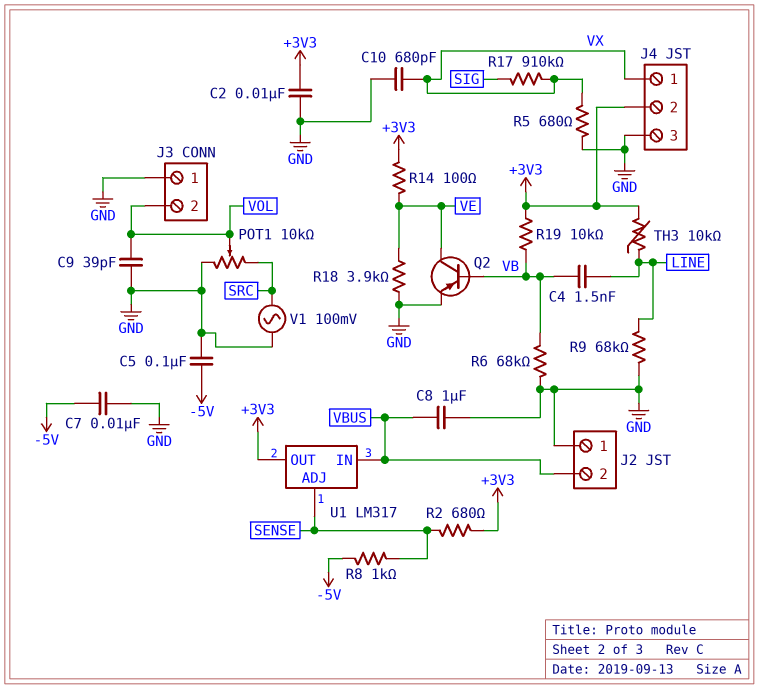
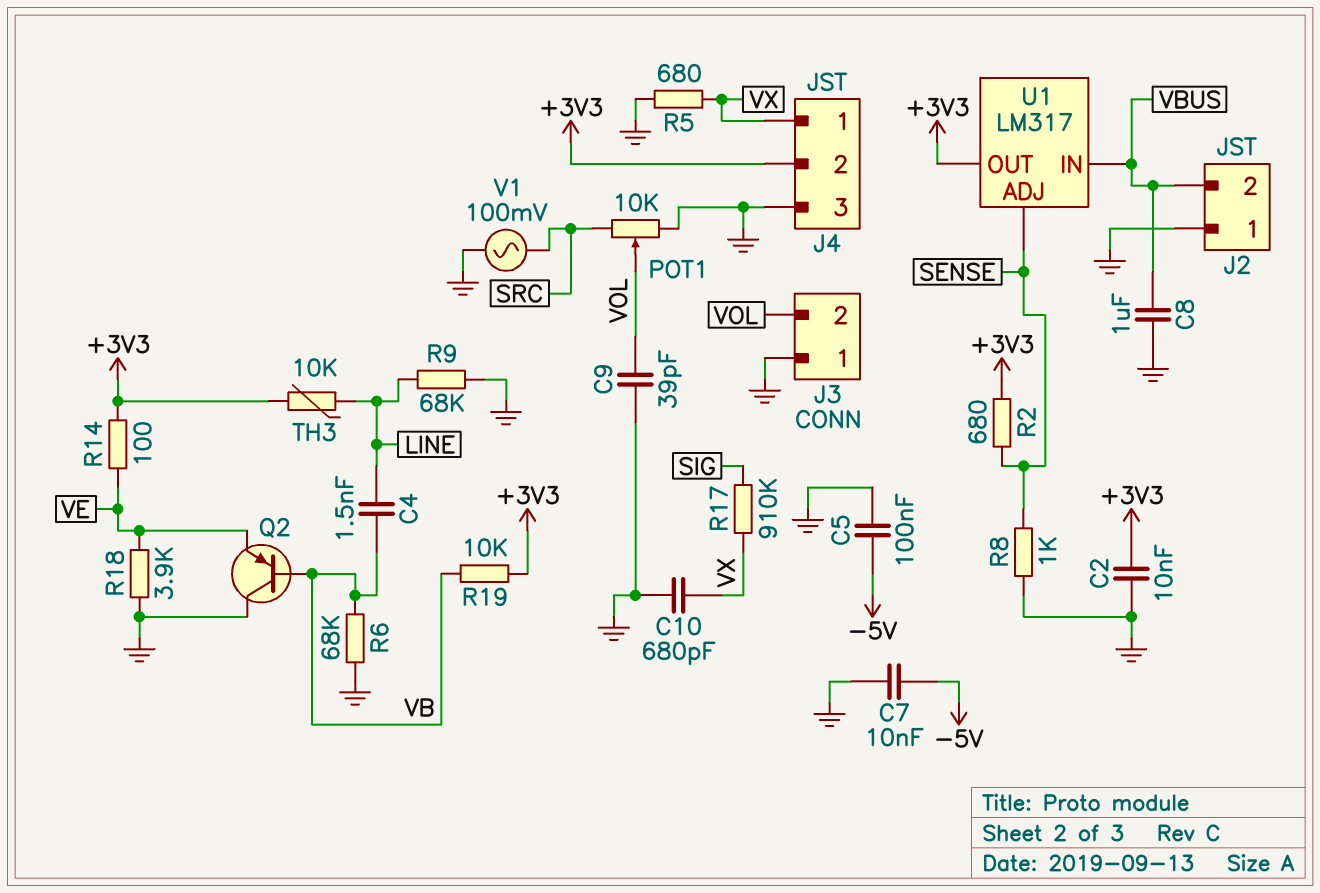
Q2: PNP (B VB, C VE, E GND) -> PNP (B VB, C GND, E VE)
R8: 1k (-5V, SENSE) -> 1k (GND, SENSE)

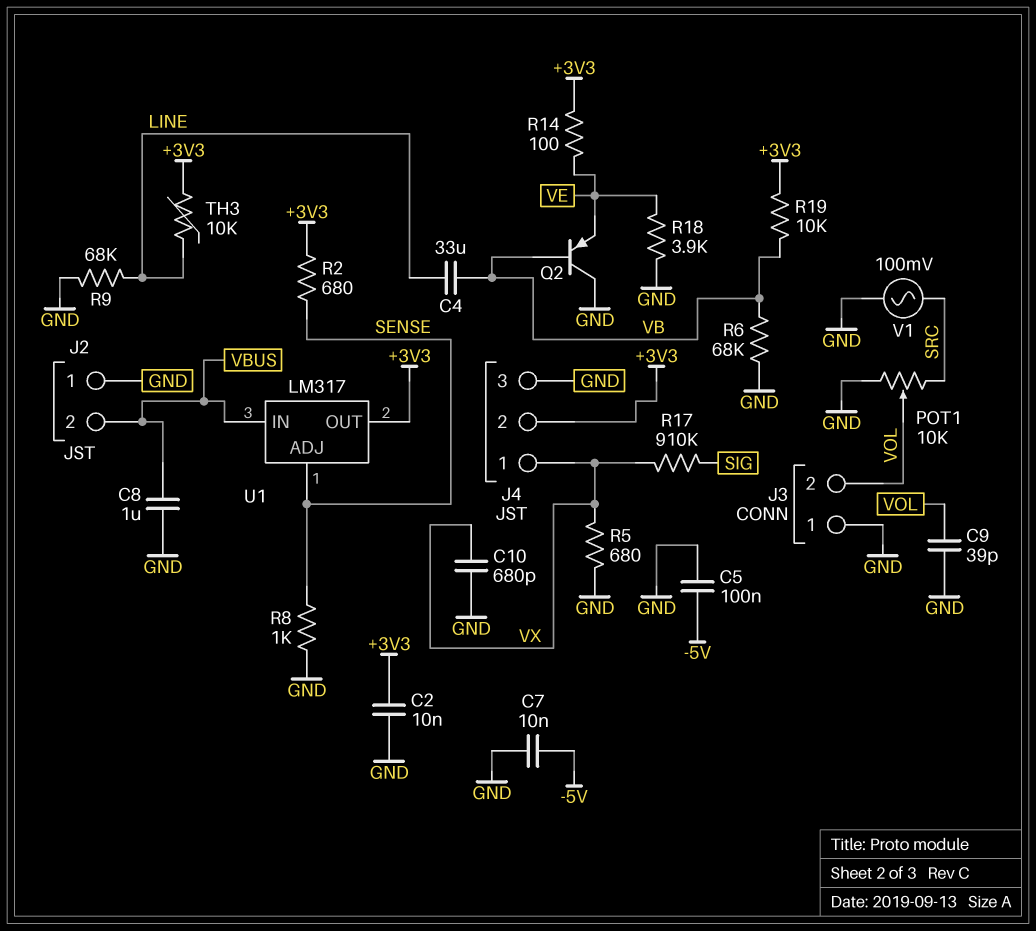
C4: 1.5nF (LINE, VB) -> 33uF (LINE, VB)

